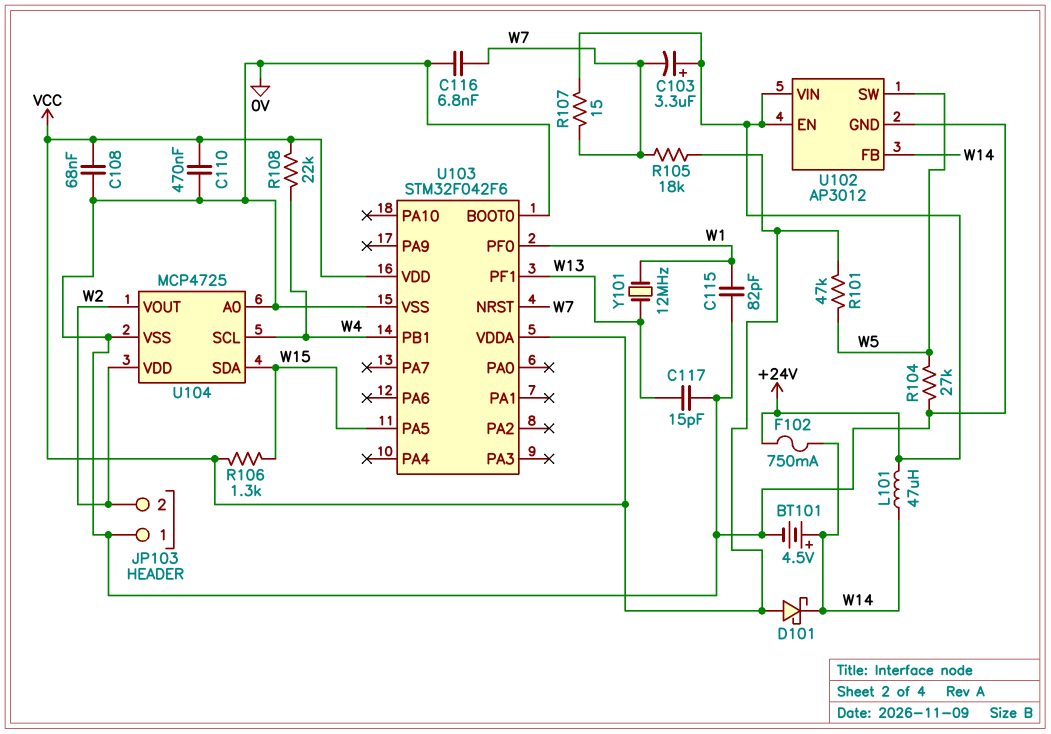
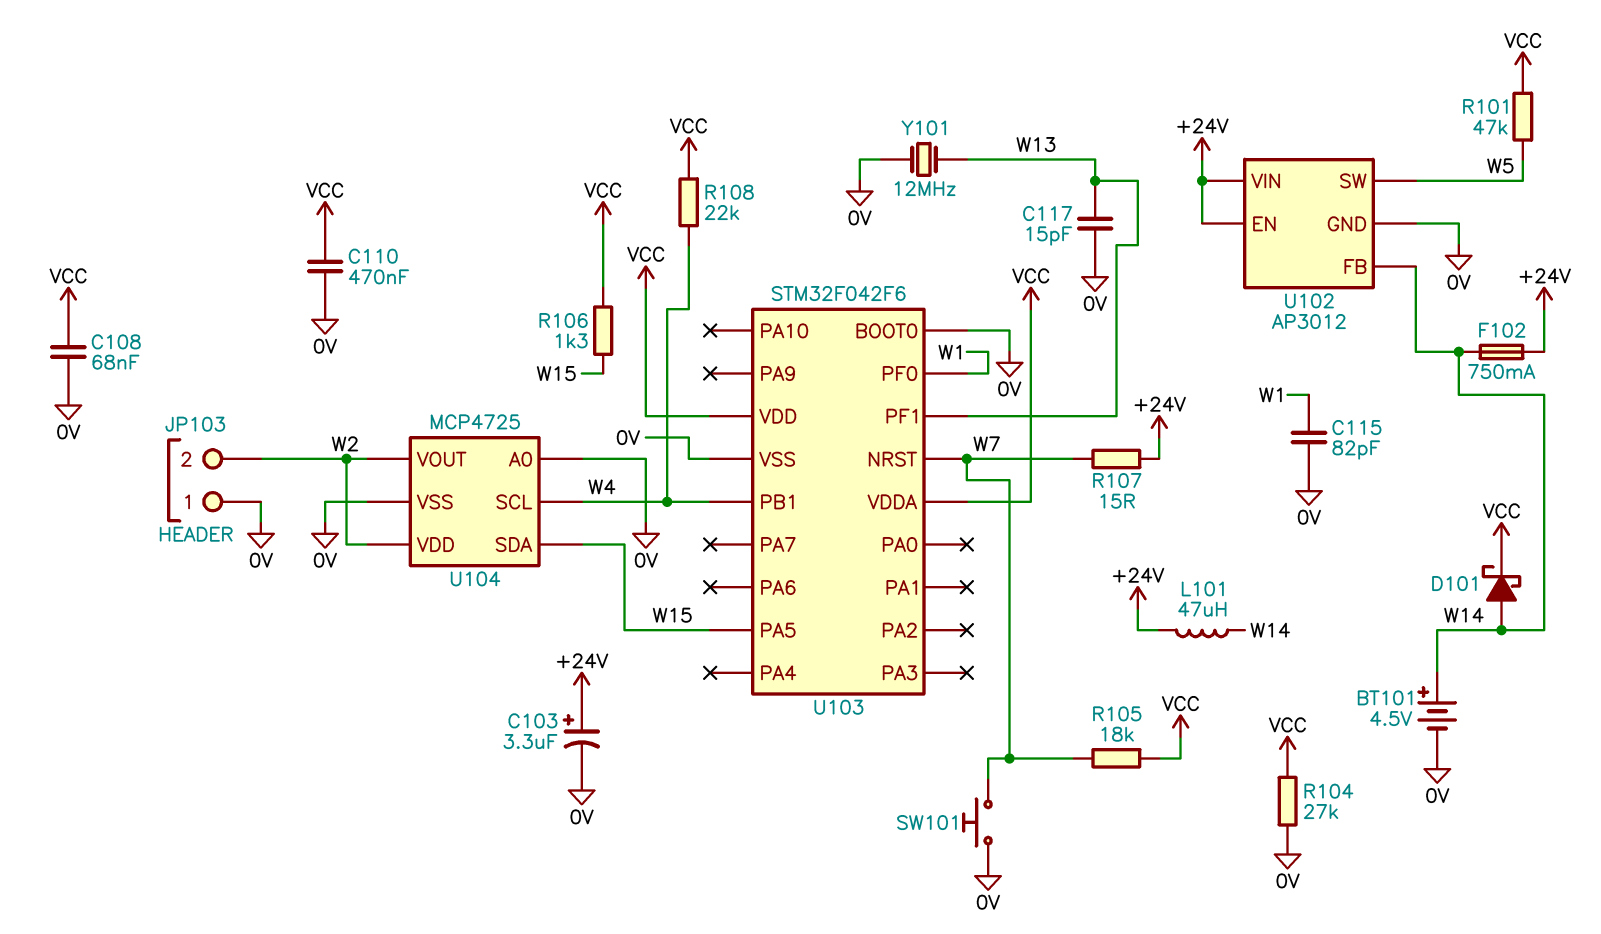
C103: 3.3uF (plus +24V, minus W7) -> 3.3uF (plus +24V, minus 0V)
C116: 6.8nF (0V, W7) -> none
D101: schottky (A VCC, K W14) -> schottky (A W14, K VCC)
R104: 27k (0V, W5) -> 27k (0V, VCC)
SW101: none -> button (0V, W7)
Y101: 12MHz (W1, W13) -> 12MHz (0V, W13)

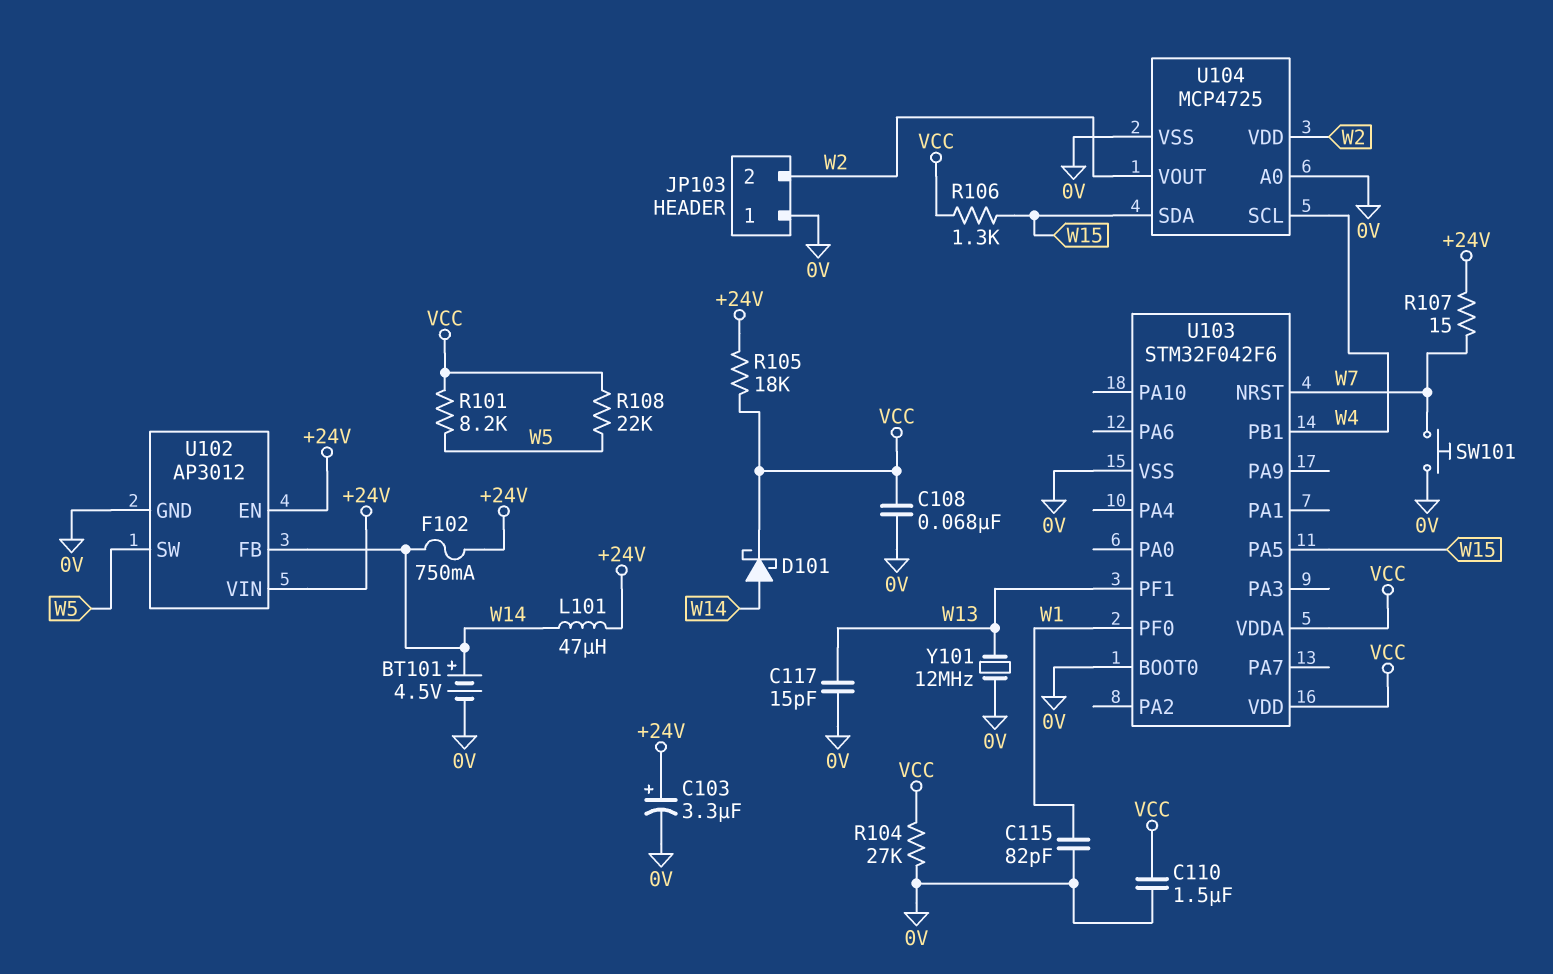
C110: 470nF (0V, VCC) -> 1.5uF (0V, VCC)
R101: 47k (VCC, W5) -> 8.2k (VCC, W5)
R105: 18k (VCC, W7) -> 18k (+24V, VCC)
R108: 22k (VCC, W4) -> 22k (VCC, W5)

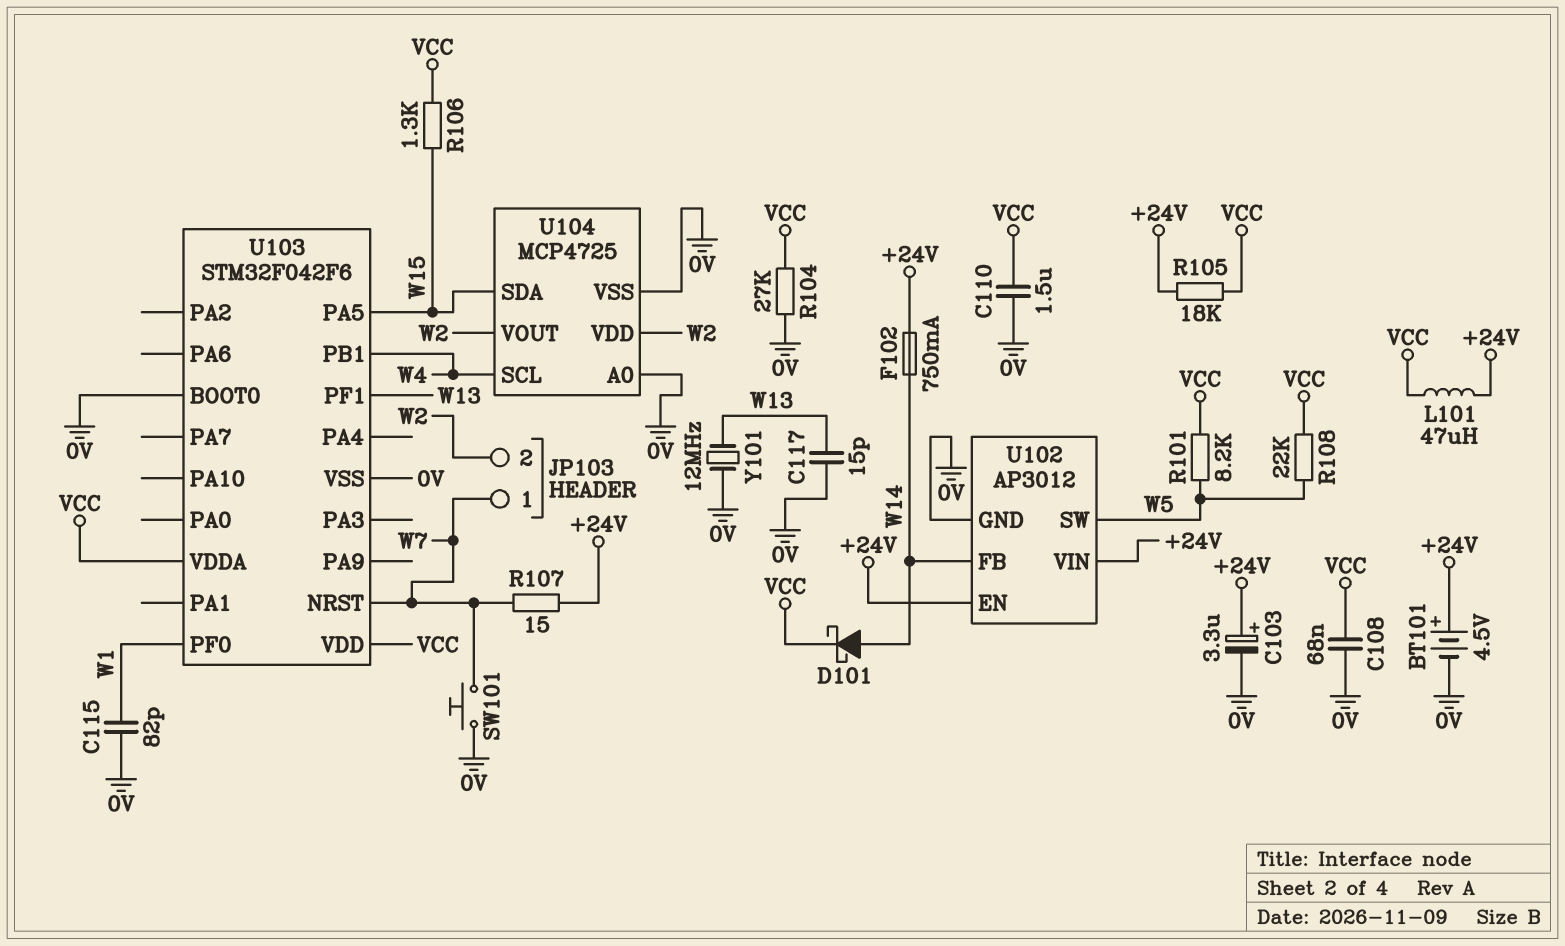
BT101: 4.5V (plus W14, minus 0V) -> 4.5V (plus +24V, minus 0V)
JP103 pin 1: 0V -> W7
L101: 47uH (+24V, W14) -> 47uH (+24V, VCC)

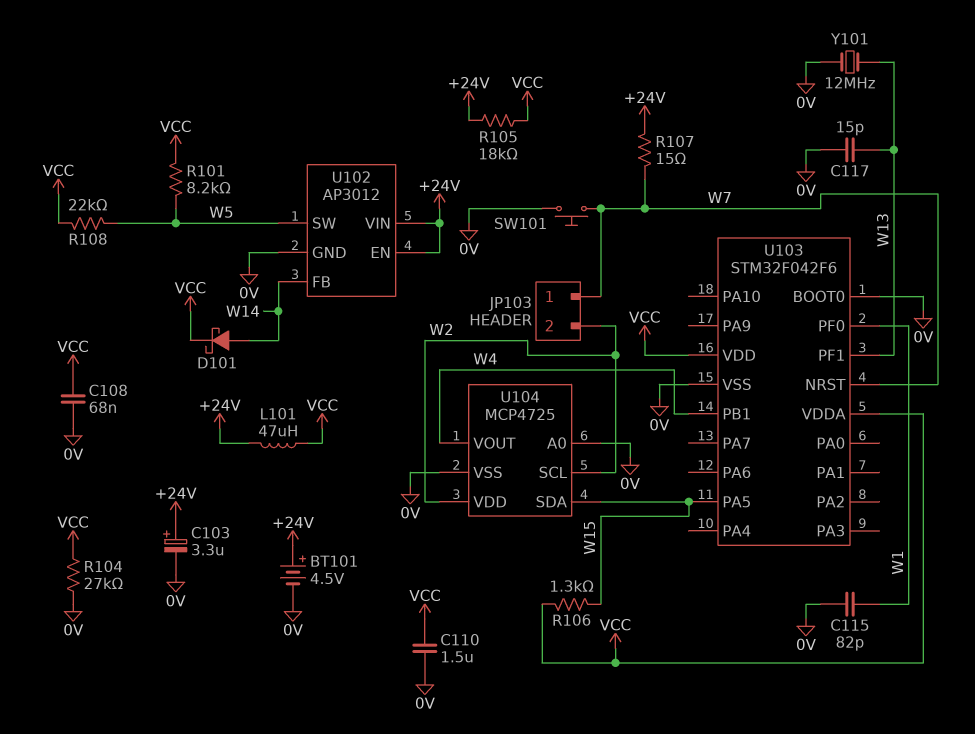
F102: 750mA (+24V, W14) -> none
U104 pin SCL: W4 -> W2
U104 pin VOUT: W2 -> W4

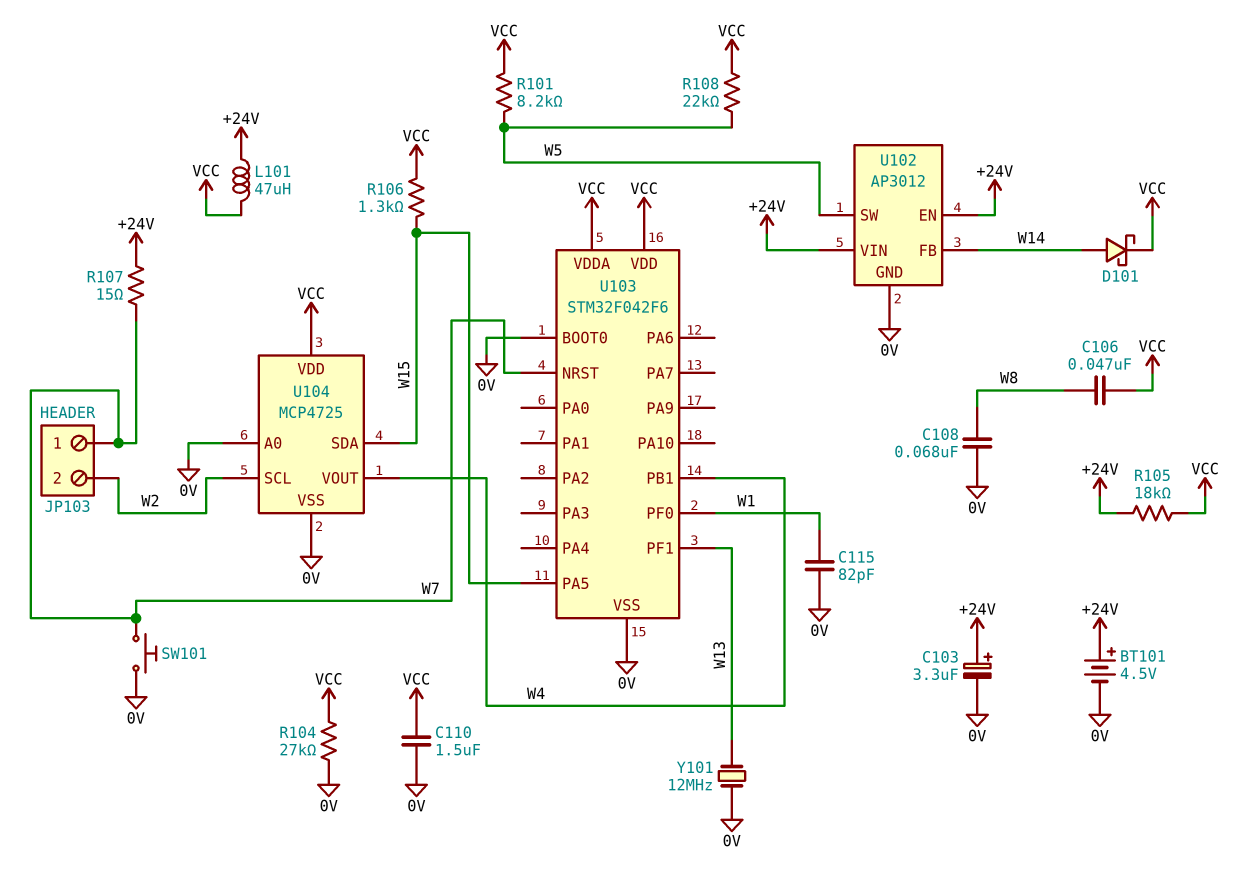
C106: none -> 47nF (VCC, W8)
C108: 68nF (0V, VCC) -> 68nF (0V, W8)
C117: 15pF (0V, W13) -> none
U104 pin VDD: W2 -> VCC

